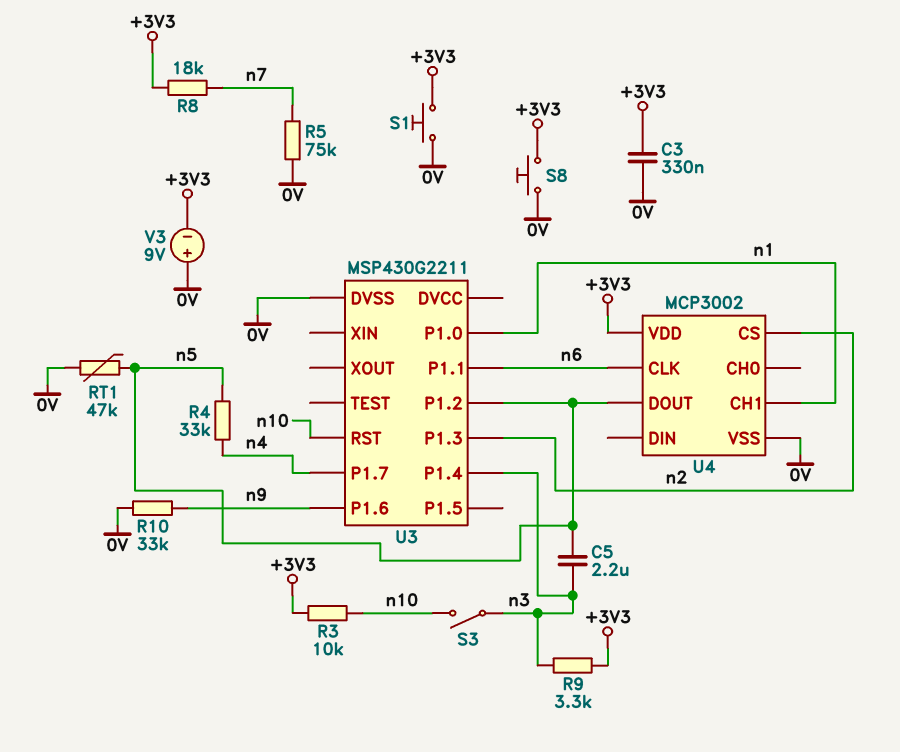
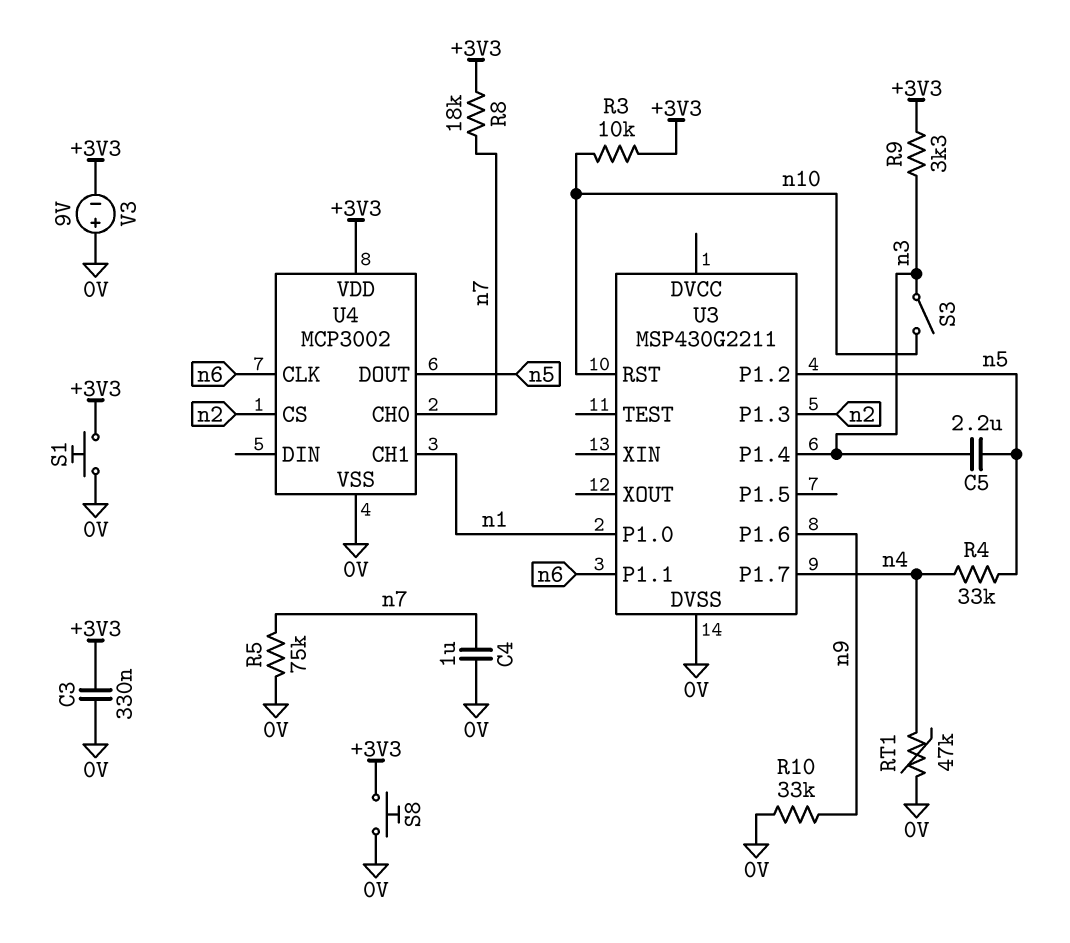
C4: none -> 1uF (0V, n7)
RT1: 47k (0V, n5) -> 47k (0V, n4)
U4 pin CH0: none -> n7

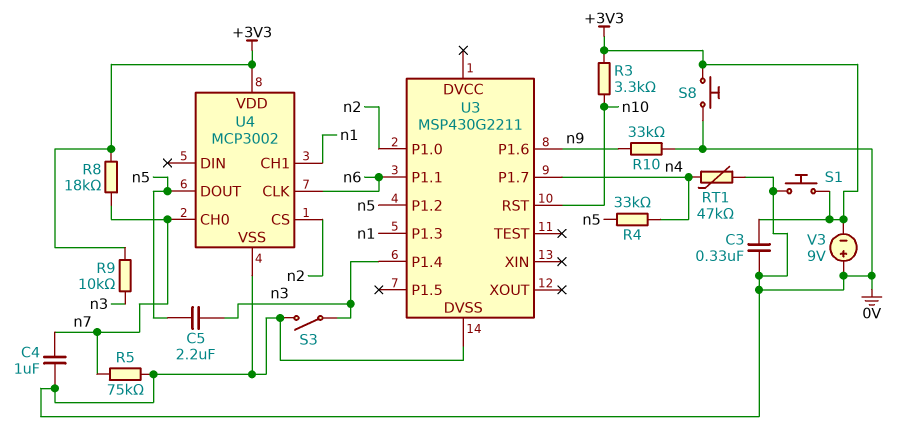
R3: 10k (+3V3, n10) -> 3.3k (+3V3, n10)
R9: 3.3k (+3V3, n3) -> 10k (+3V3, n3)
S3: switch (n3, n10) -> switch (0V, n3)
U3 pin P1.0: n1 -> n2
U3 pin P1.3: n2 -> n1

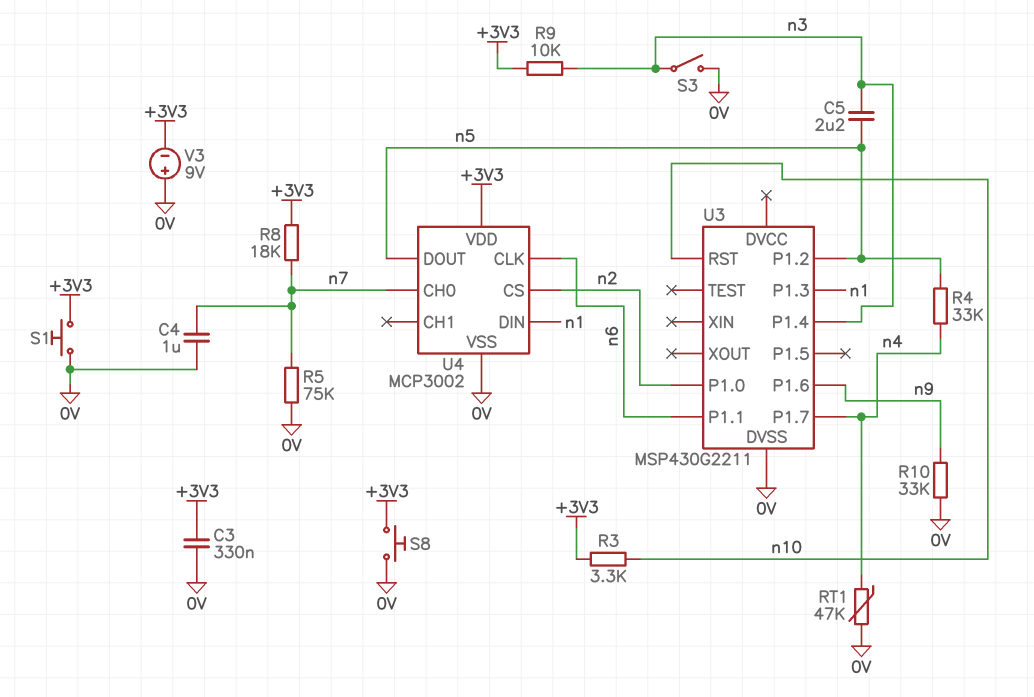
U4 pin CH1: n1 -> none
U4 pin DIN: none -> n1

